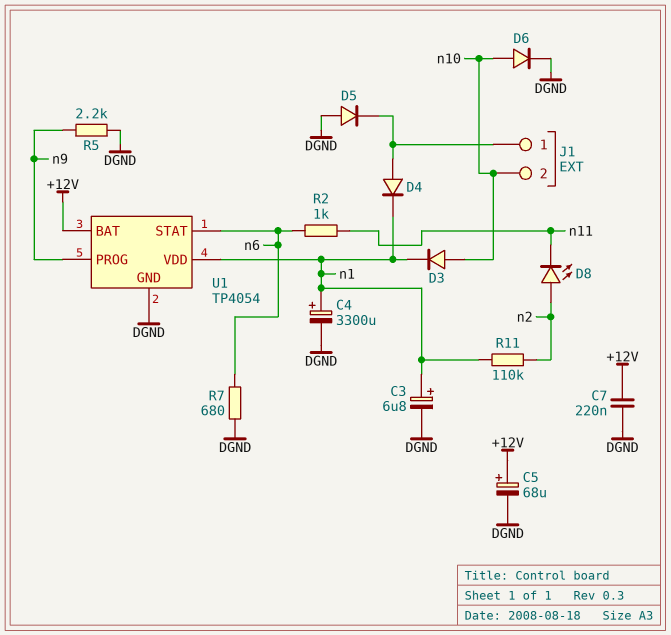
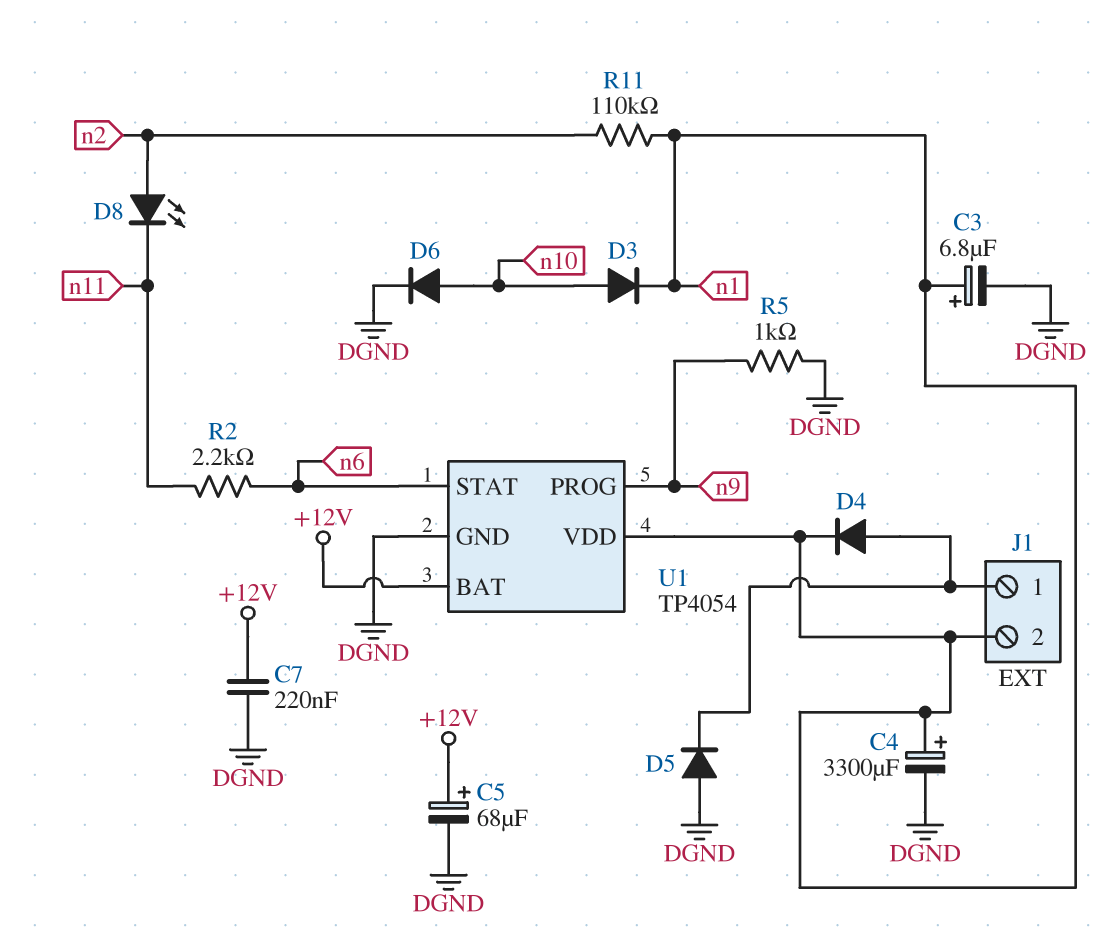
J1 pin 2: n10 -> n1
R2: 1k (n6, n11) -> 2.2k (n6, n11)
R5: 2.2k (DGND, n9) -> 1k (DGND, n9)
R7: 680 (DGND, n6) -> none

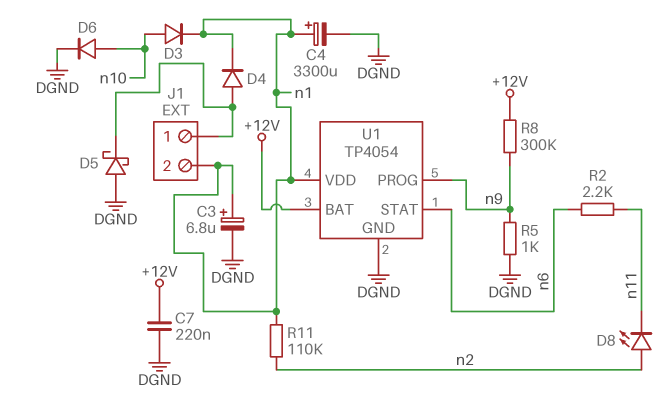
C5: 68uF (plus +12V, minus DGND) -> none
D5: diode (A DGND, K J1/1) -> schottky (A DGND, K J1/1)
R8: none -> 300k (+12V, n9)

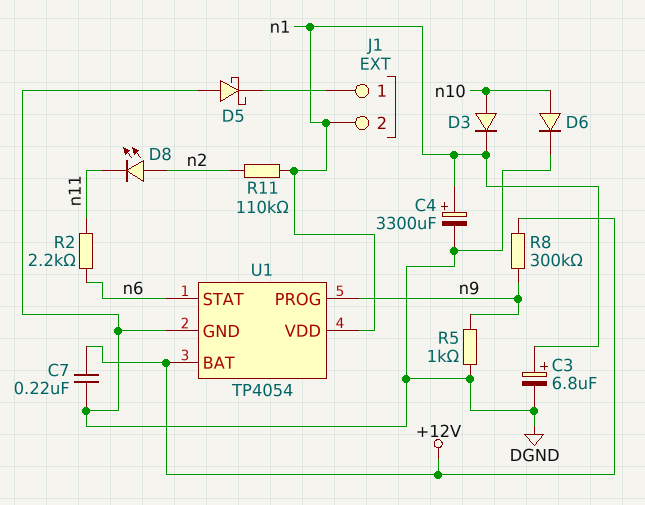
D4: diode (A J1/1, K n1) -> none

